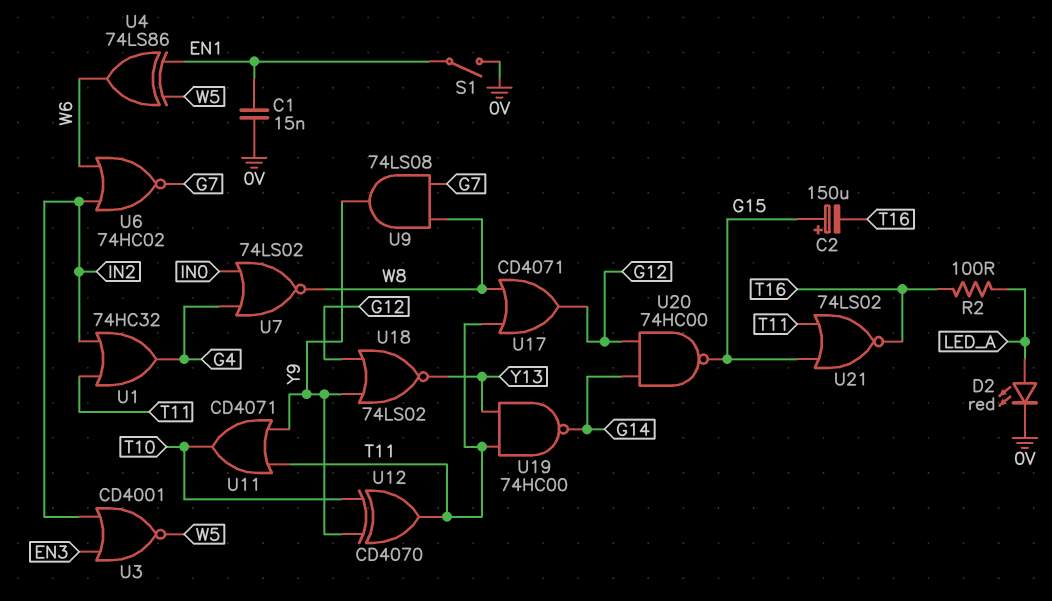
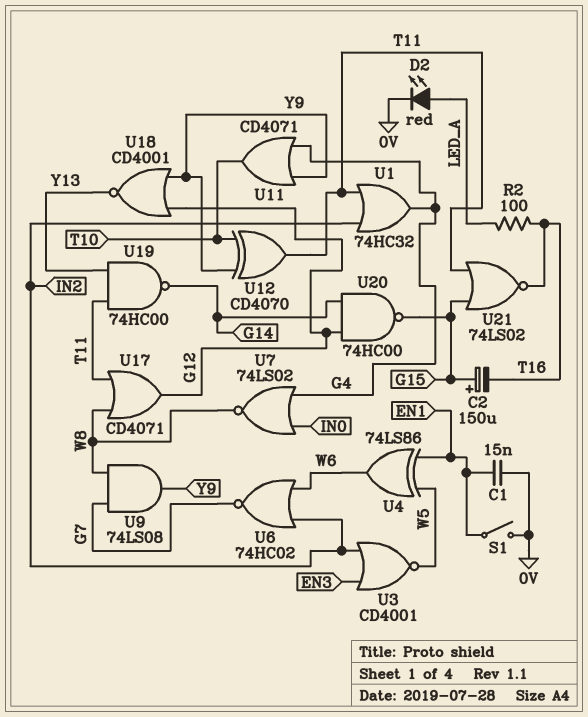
U11: OR CD4071 (in T11, in Y9, out T10) -> OR CD4071 (in G4, in Y9, out T10)
U18: NOR 74LS02 (in G12, in Y9, out Y13) -> NOR CD4001 (in G12, in Y9, out Y13)

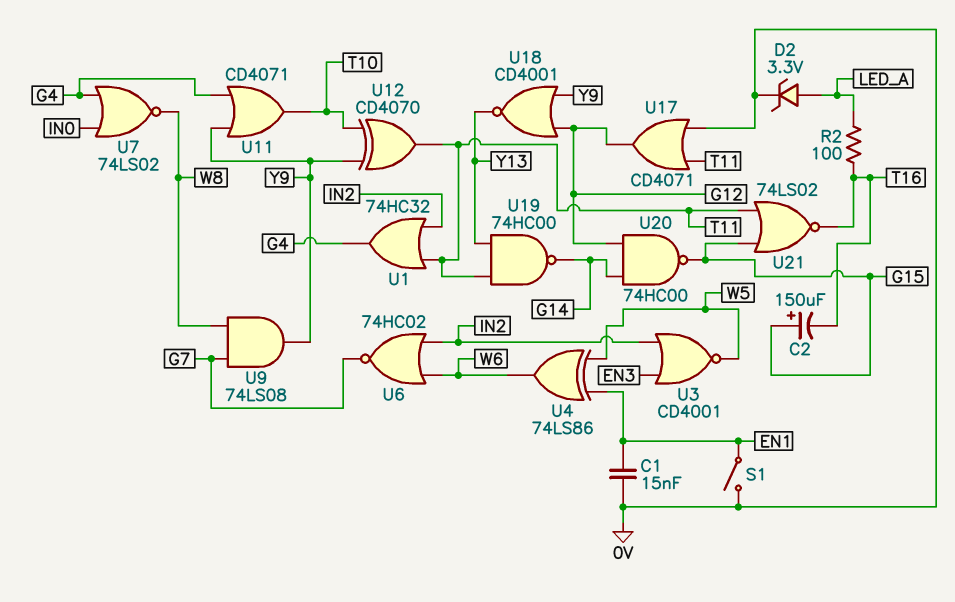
D2: LED red (A LED_A, K 0V) -> zener 3.3V (A LED_A, K 0V)
U17: OR CD4071 (in T11, in W8, out G12) -> OR CD4071 (in 0V, in T11, out G12)

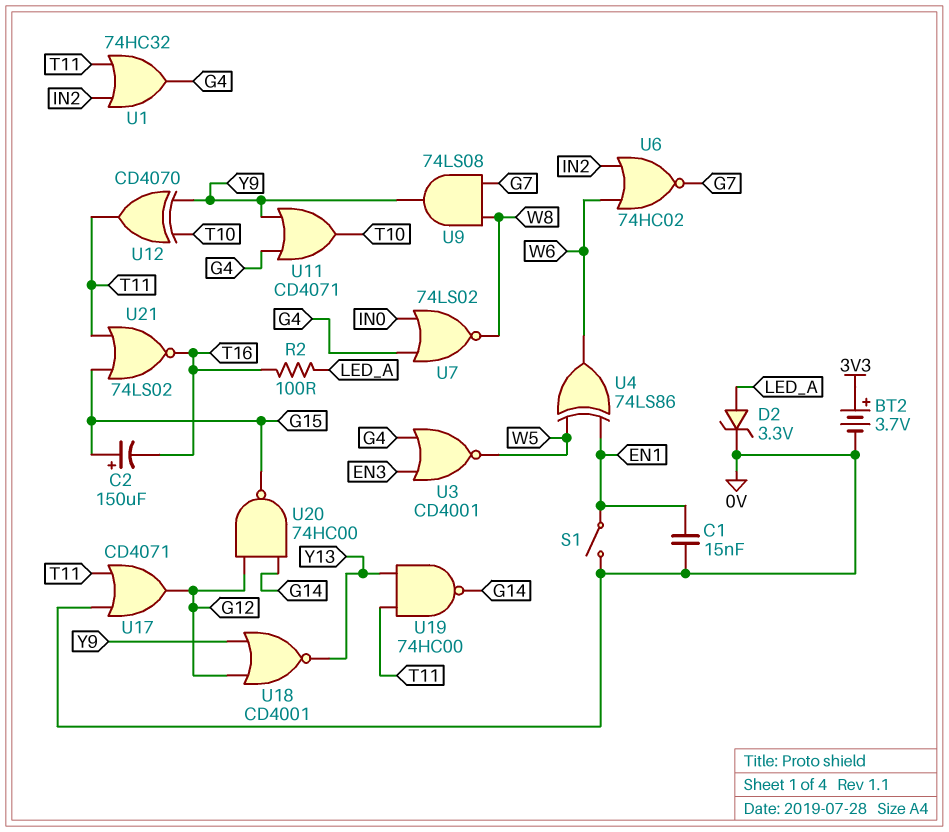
BT2: none -> 3.7V (plus 3V3, minus 0V)
U3: NOR CD4001 (in EN3, in IN2, out W5) -> NOR CD4001 (in EN3, in G4, out W5)

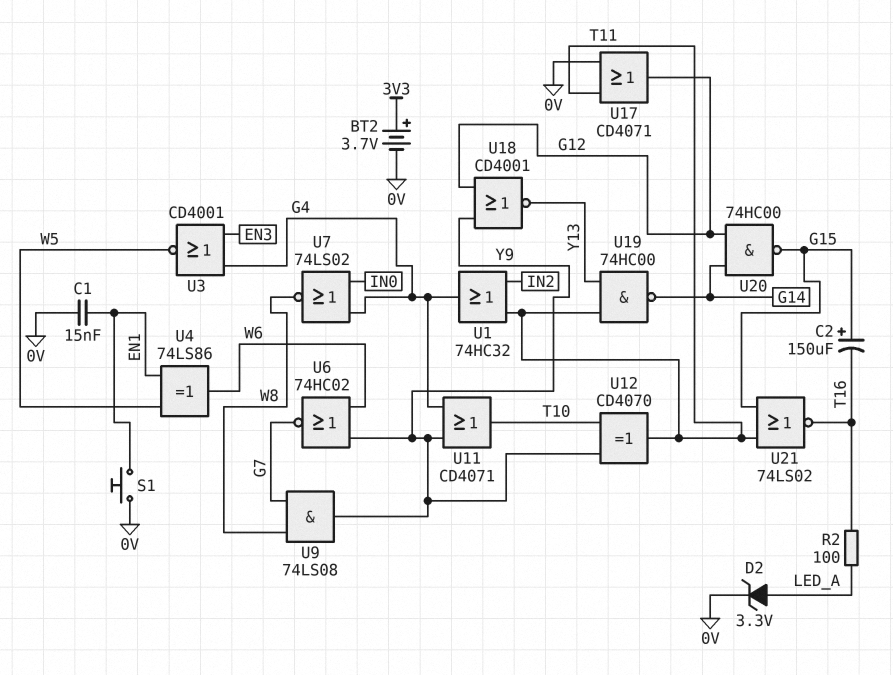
S1: switch (0V, EN1) -> button (0V, EN1)
U6: NOR 74HC02 (in IN2, in W6, out G7) -> NOR 74HC02 (in W6, in Y9, out G7)

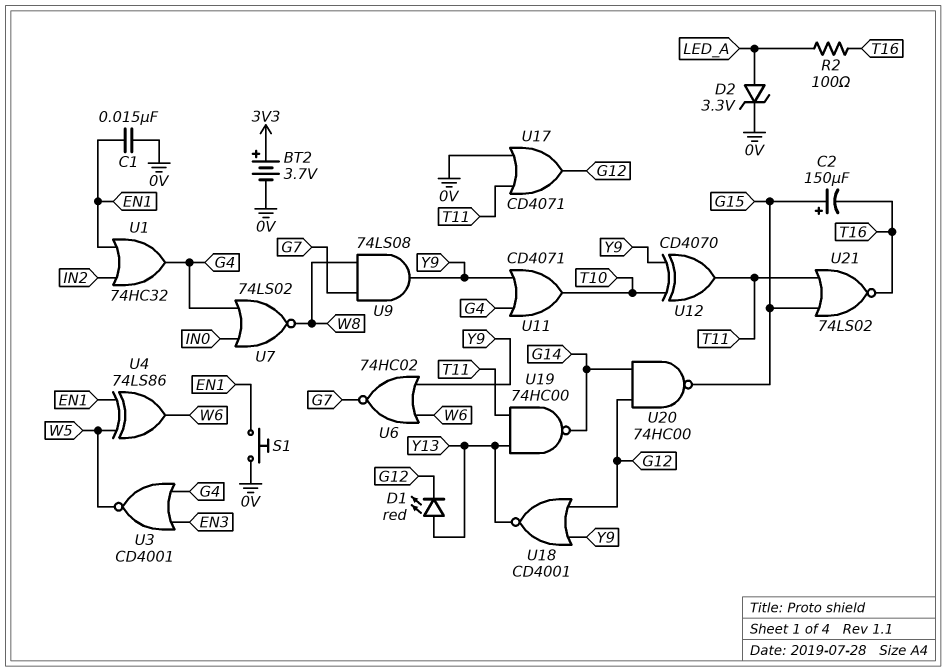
D1: none -> LED red (A Y13, K G12)
U1: OR 74HC32 (in IN2, in T11, out G4) -> OR 74HC32 (in EN1, in IN2, out G4)

